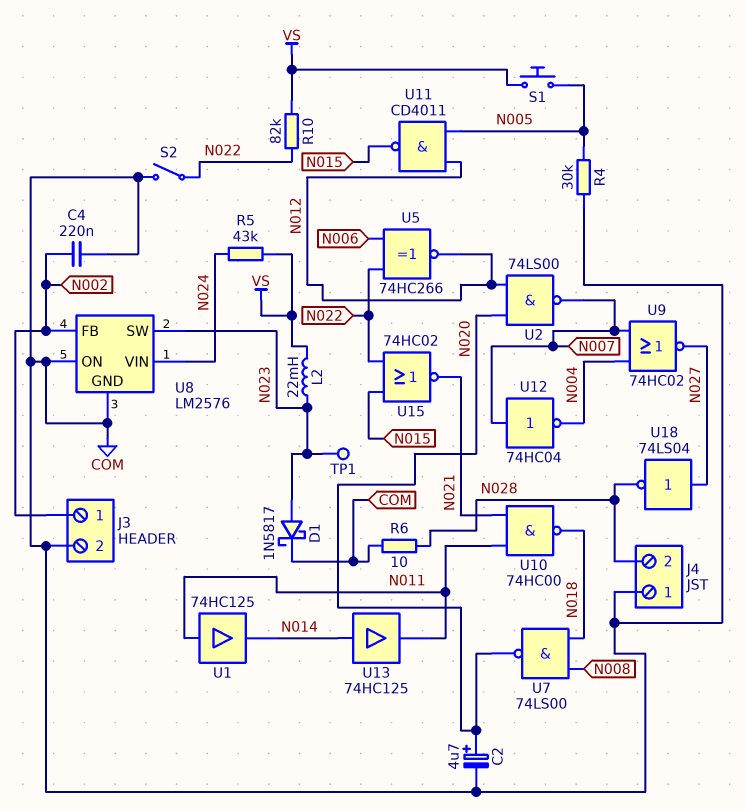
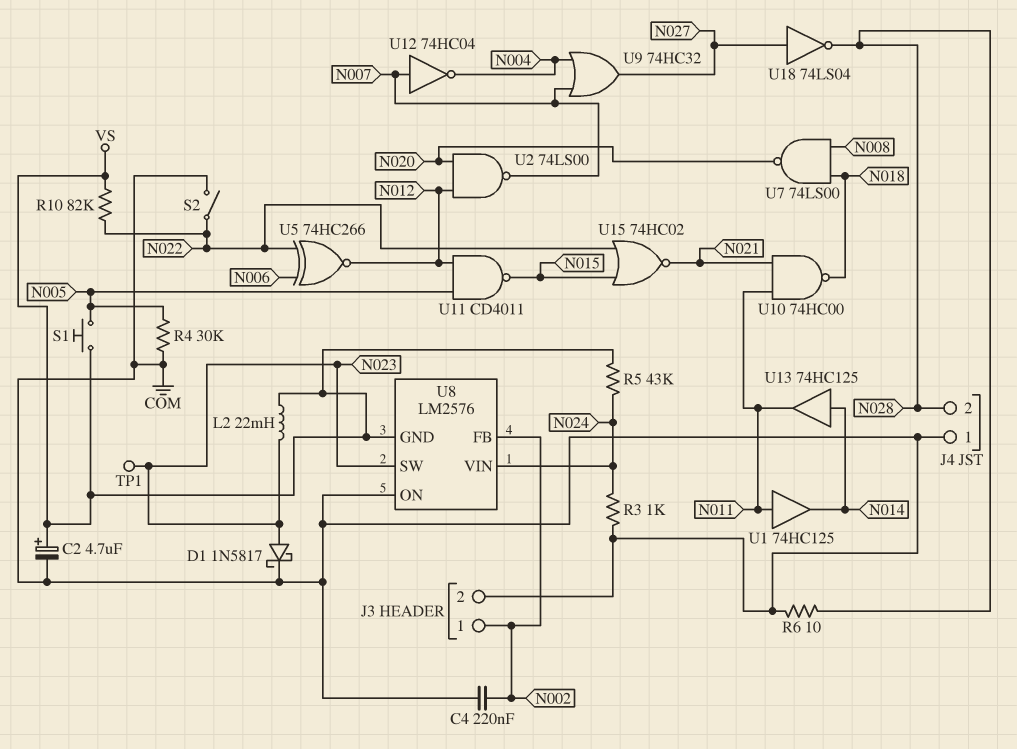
C2: 4.7uF (plus N020, minus COM) -> 4.7uF (plus VS, minus COM)
R3: none -> 1k (COM, N024)
U8 pin GND: COM -> VS
U9: NOR 74HC02 (in N004, in N007, out N027) -> OR 74HC32 (in N004, in N007, out N027)

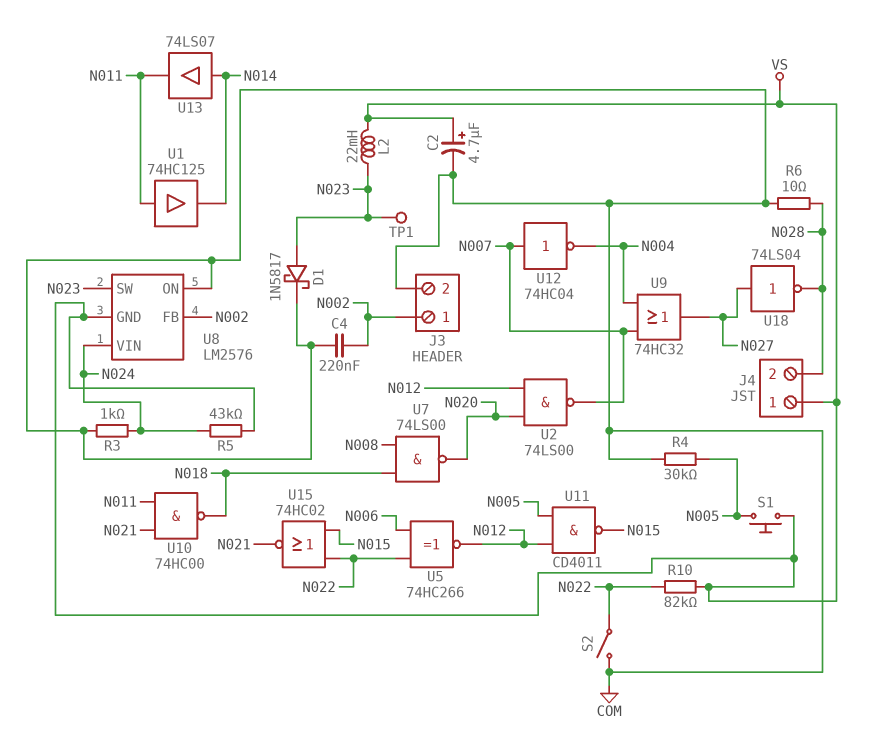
J4 pin 1: COM -> VS
U13: buffer 74HC125 (in N014, out N011) -> buffer 74LS07 (in N014, out N011)

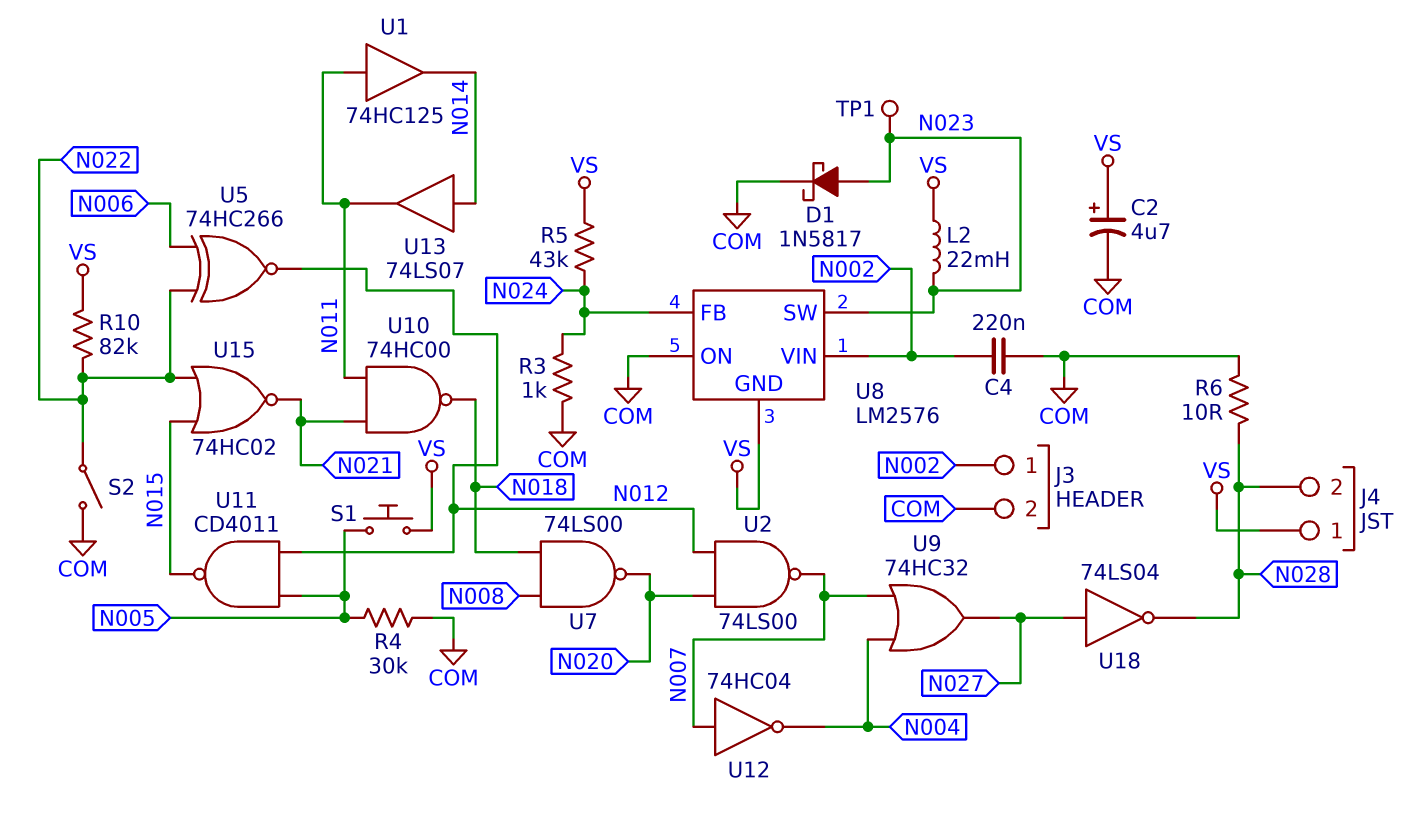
U8 pin FB: N002 -> N024
U8 pin VIN: N024 -> N002

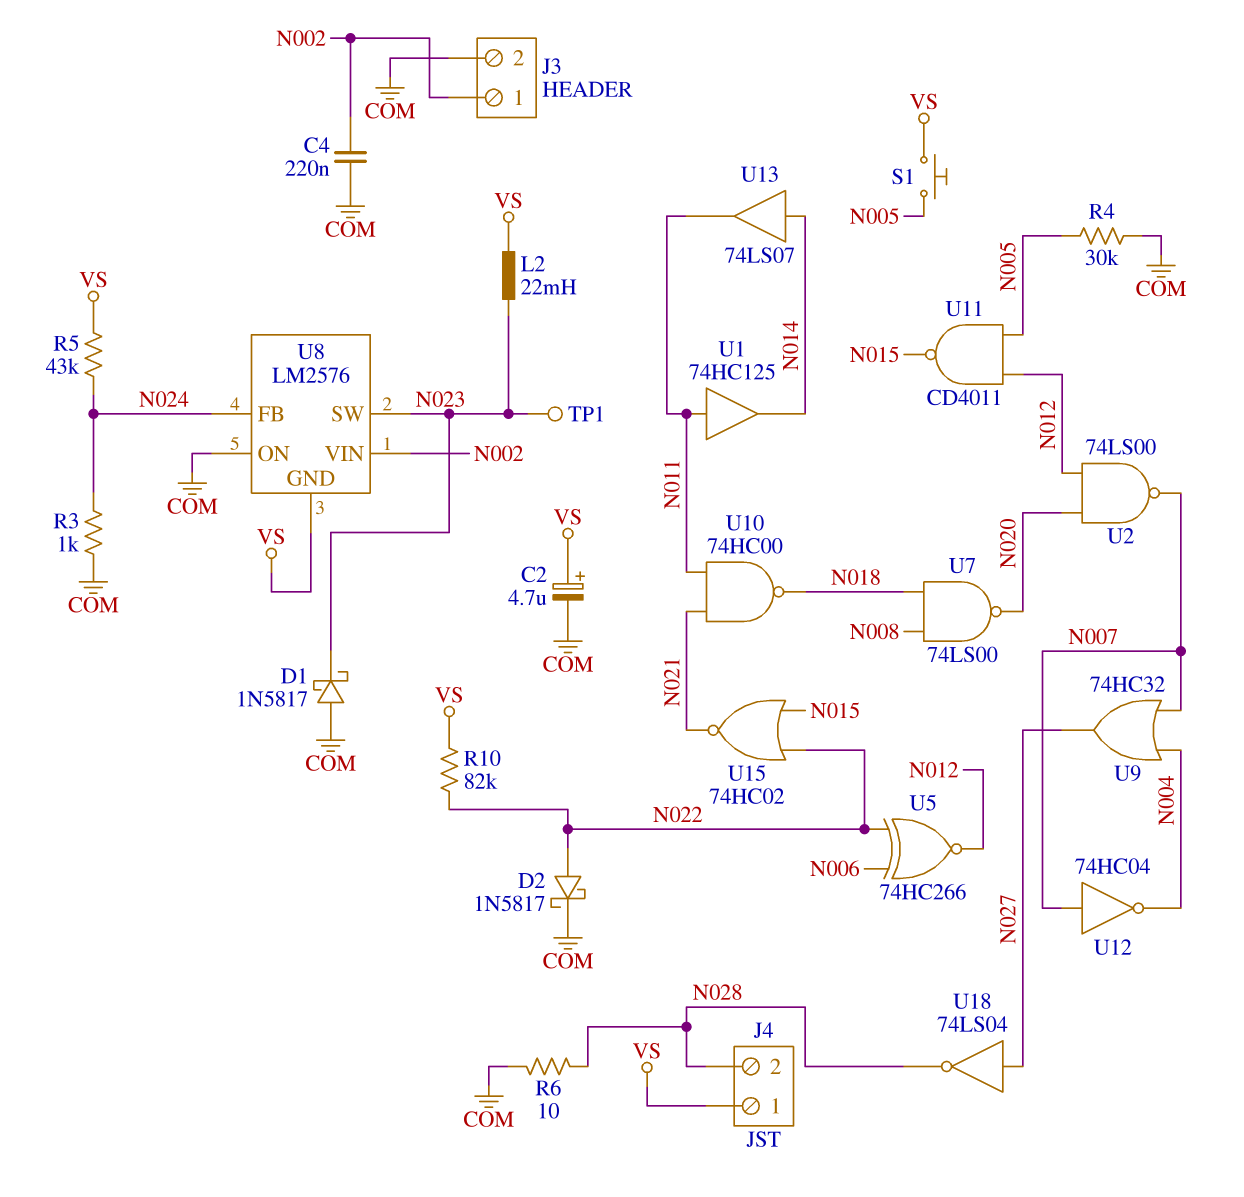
D1: schottky 1N5817 (A N023, K COM) -> schottky 1N5817 (A COM, K N023)
D2: none -> schottky 1N5817 (A N022, K COM)
S2: switch (COM, N022) -> none

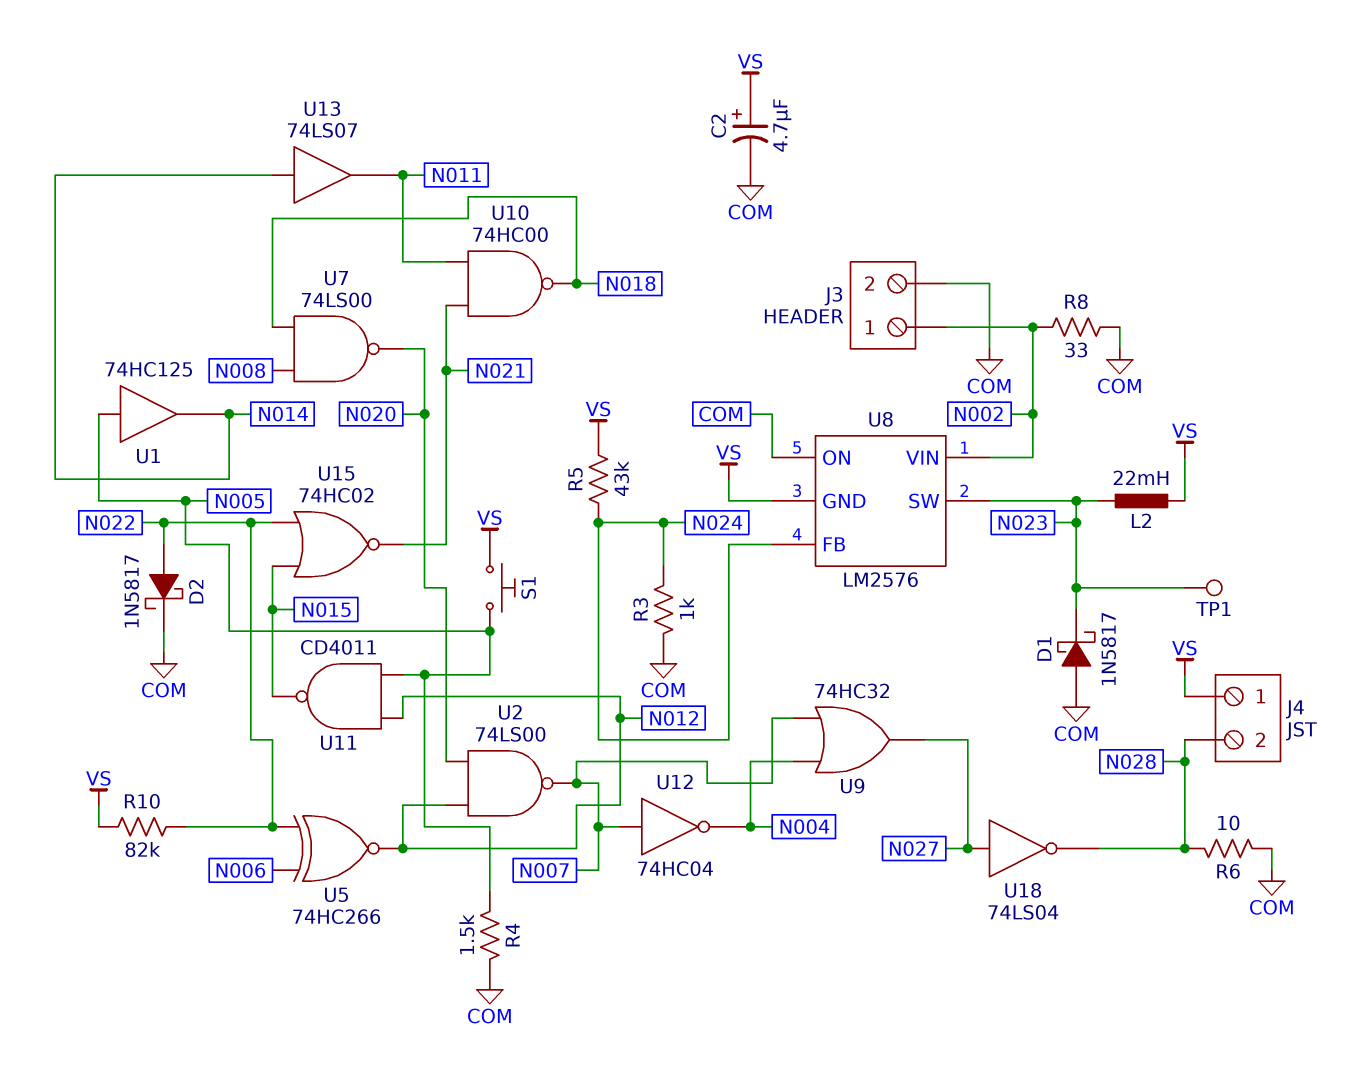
C4: 220nF (COM, N002) -> none
R4: 30k (COM, N005) -> 1.5k (COM, N005)
R8: none -> 33 (COM, N002)
U1: buffer 74HC125 (in N011, out N014) -> buffer 74HC125 (in N005, out N014)

